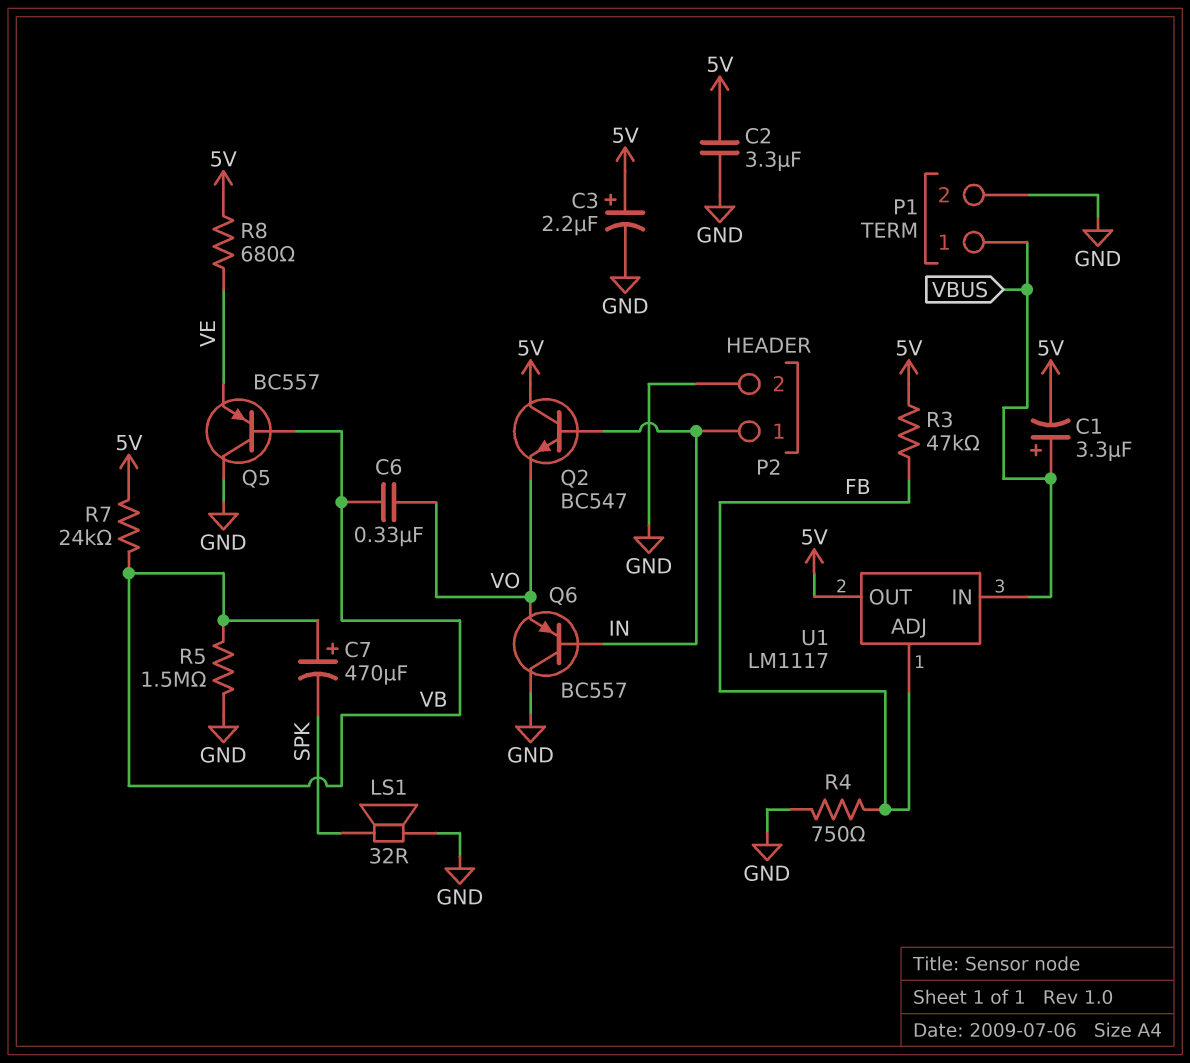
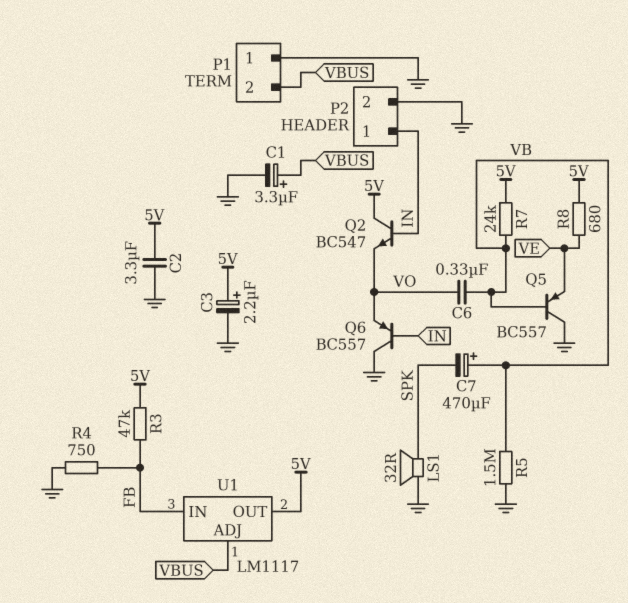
C1: 3.3uF (plus VBUS, minus 5V) -> 3.3uF (plus VBUS, minus GND)
P1 pin 1: VBUS -> GND
P1 pin 2: GND -> VBUS
U1 pin ADJ: FB -> VBUS
U1 pin IN: VBUS -> FB

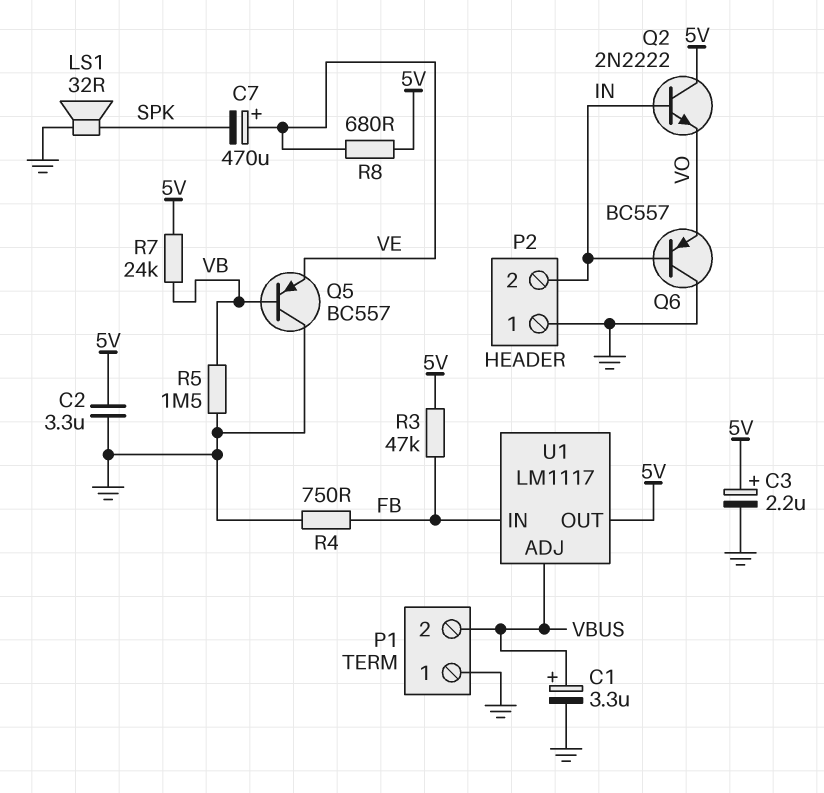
C6: 330nF (VB, VO) -> none
C7: 470uF (plus VB, minus SPK) -> 470uF (plus VE, minus SPK)
P2 pin 1: IN -> GND
P2 pin 2: GND -> IN
Q2: NPN BC547 (B IN, C 5V, E VO) -> NPN 2N2222 (B IN, C 5V, E VO)

